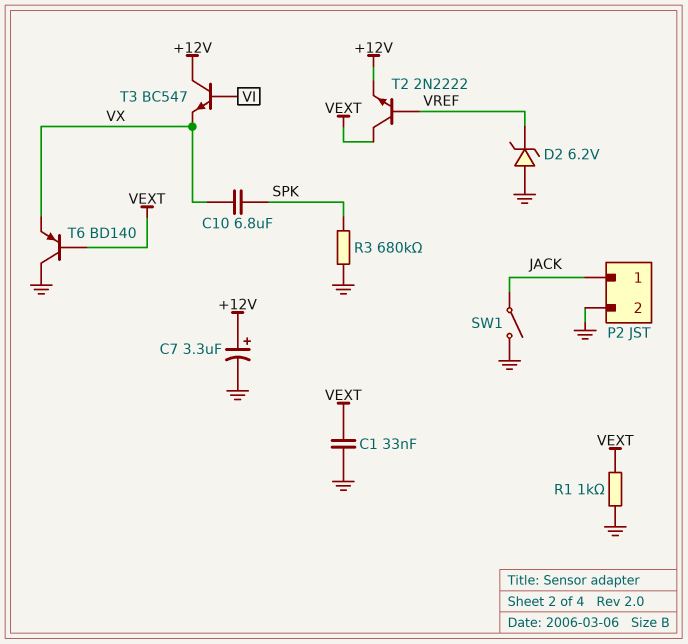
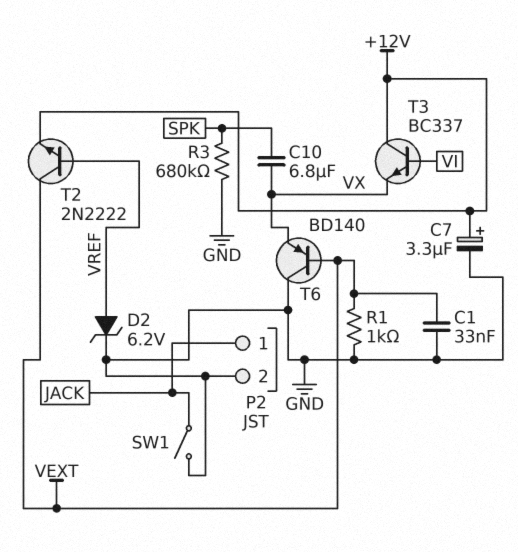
D2: zener 6.2V (A GND, K VREF) -> zener 6.2V (A VREF, K GND)
T3: NPN BC547 (B VI, C +12V, E VX) -> NPN BC337 (B VI, C +12V, E VX)

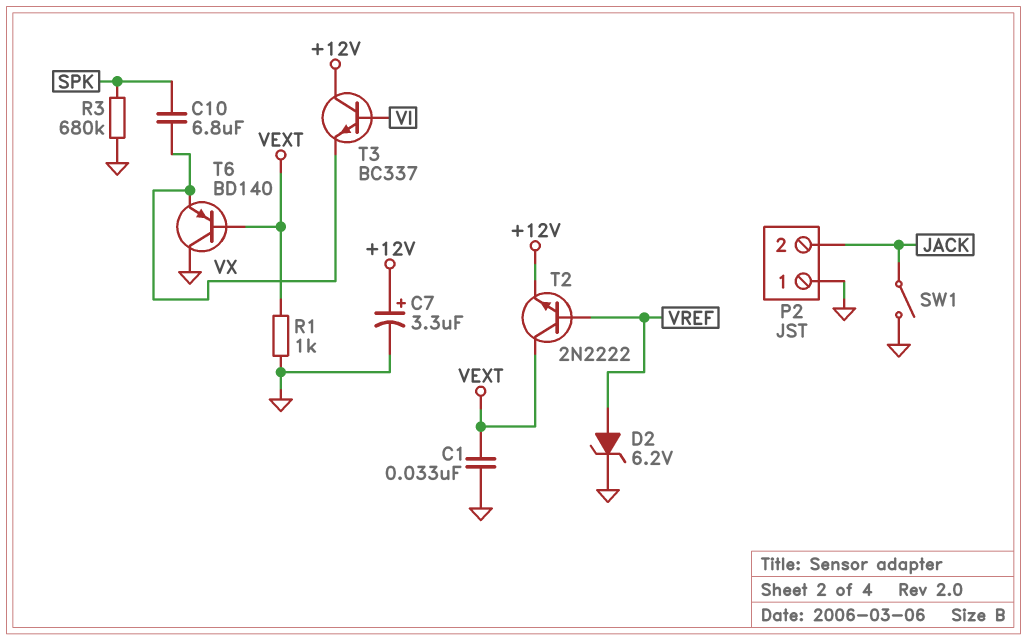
P2 pin 1: JACK -> GND
P2 pin 2: GND -> JACK

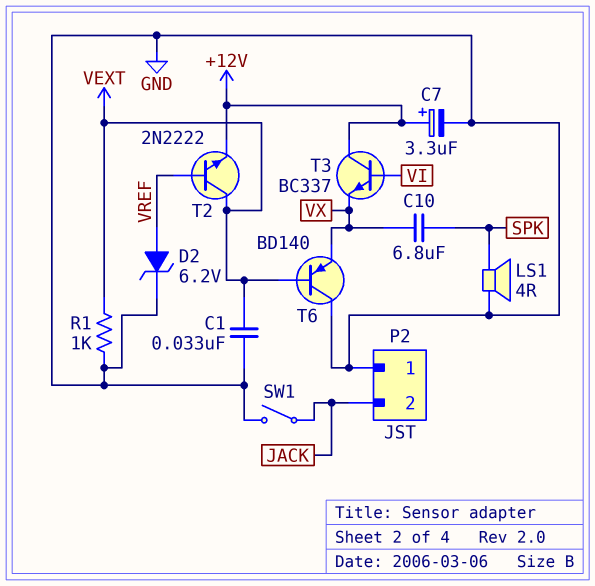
LS1: none -> speaker 4R (GND, SPK)
R3: 680k (GND, SPK) -> none

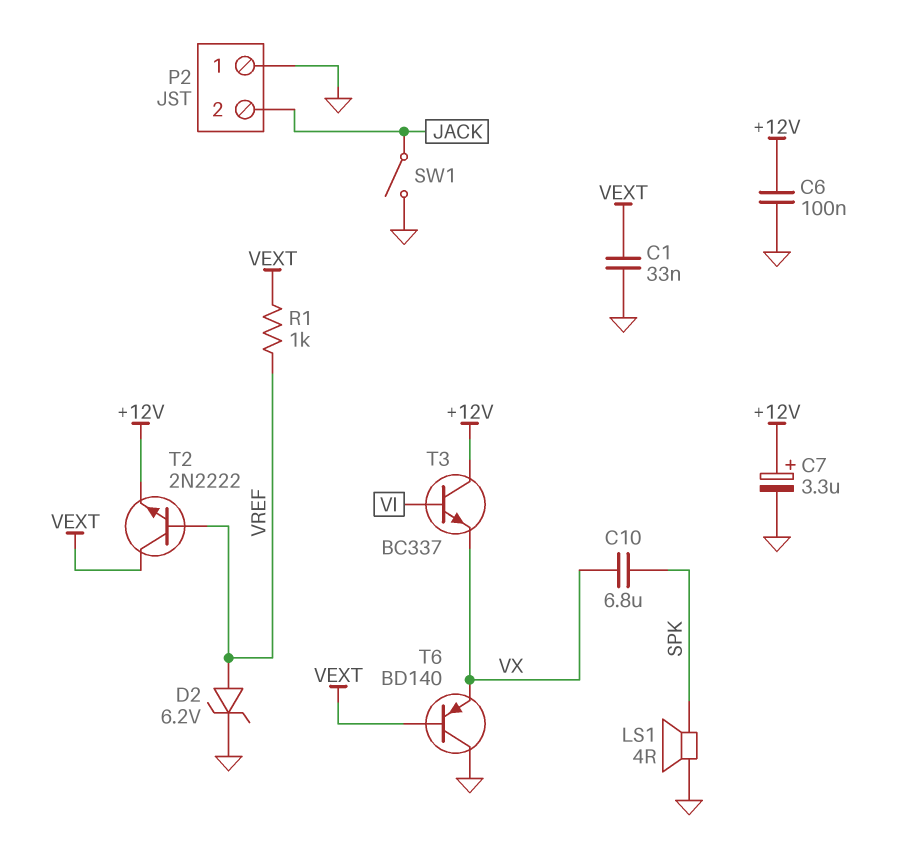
C6: none -> 100nF (+12V, GND)
R1: 1k (GND, VEXT) -> 1k (VEXT, VREF)

